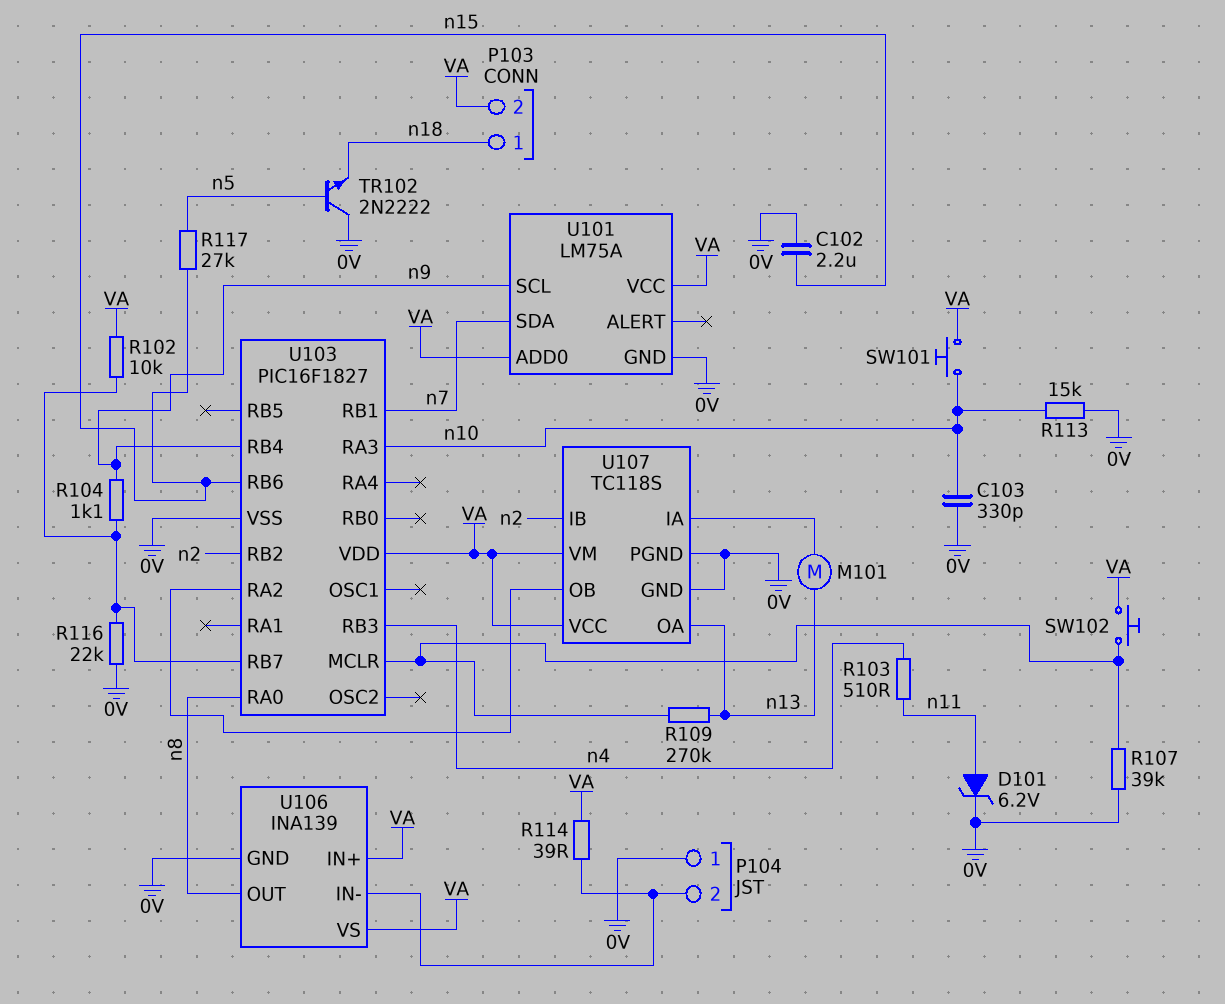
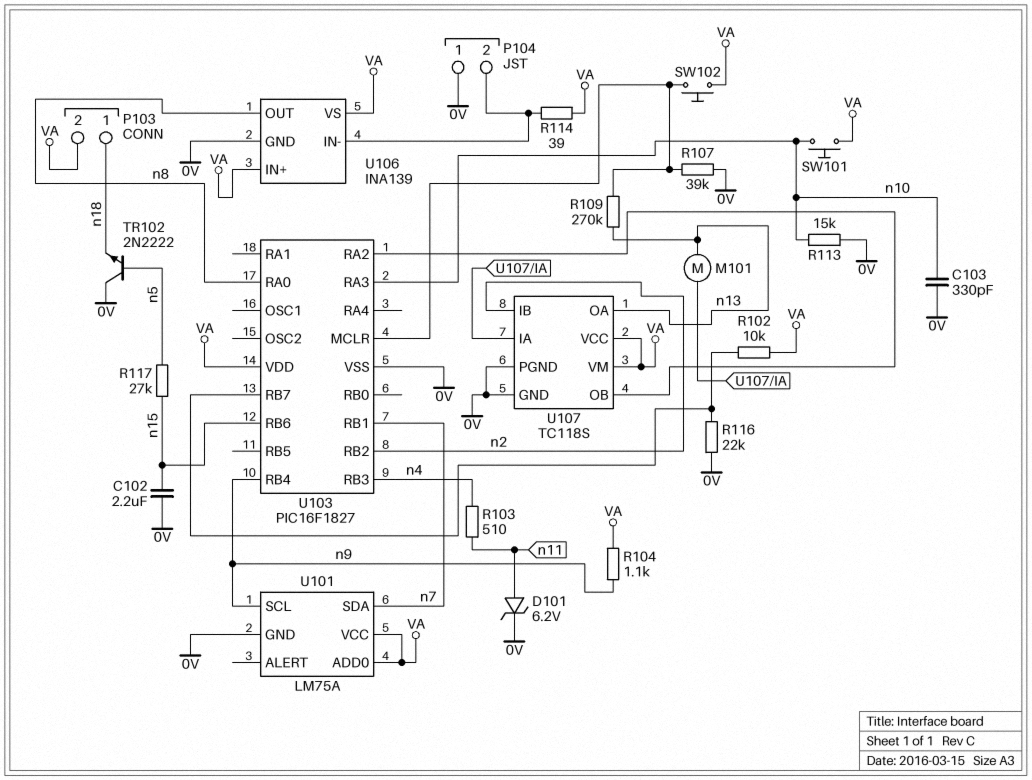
R104: 1.1k (U103/RB7, n9) -> 1.1k (VA, n9)

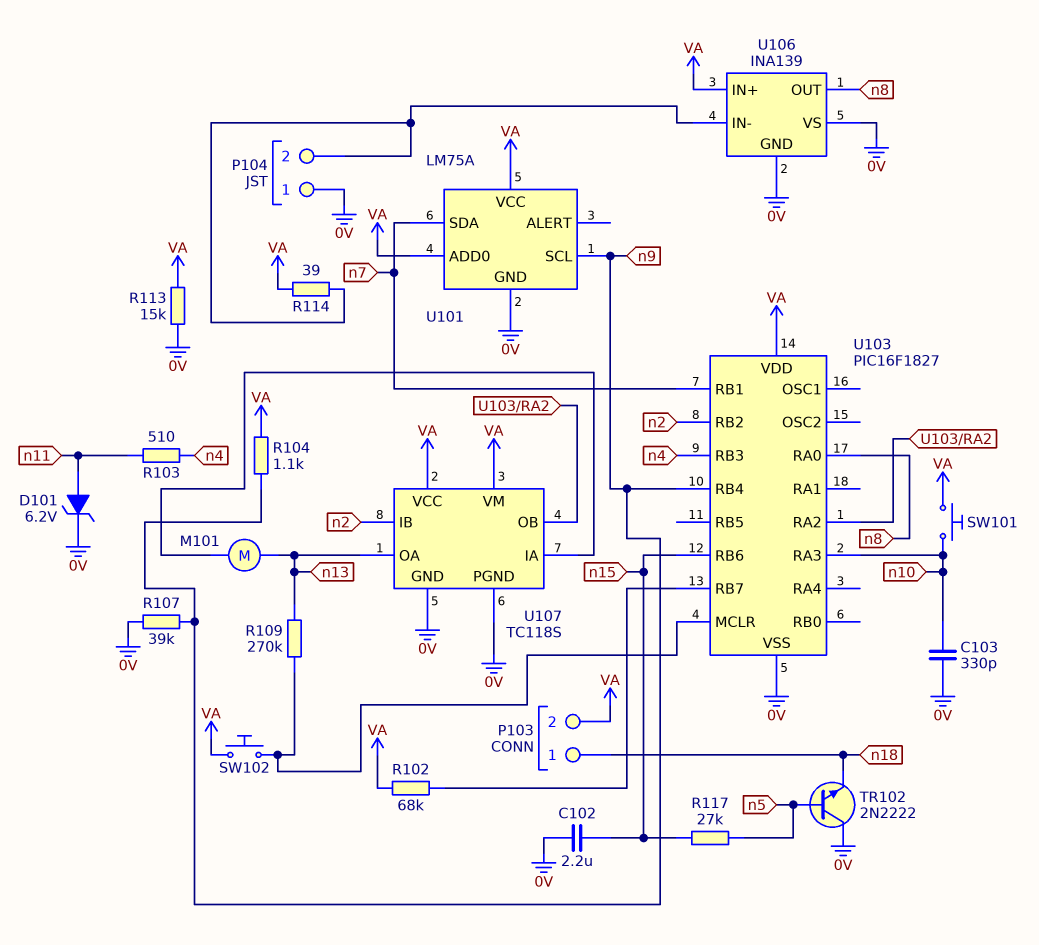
R102: 10k (U103/RB7, VA) -> 68k (U103/RB7, VA)
R107: 39k (0V, U103/MCLR) -> 39k (0V, n9)
R113: 15k (0V, n10) -> 15k (0V, VA)
R116: 22k (0V, U103/RB7) -> none
U106 pin VS: VA -> 0V

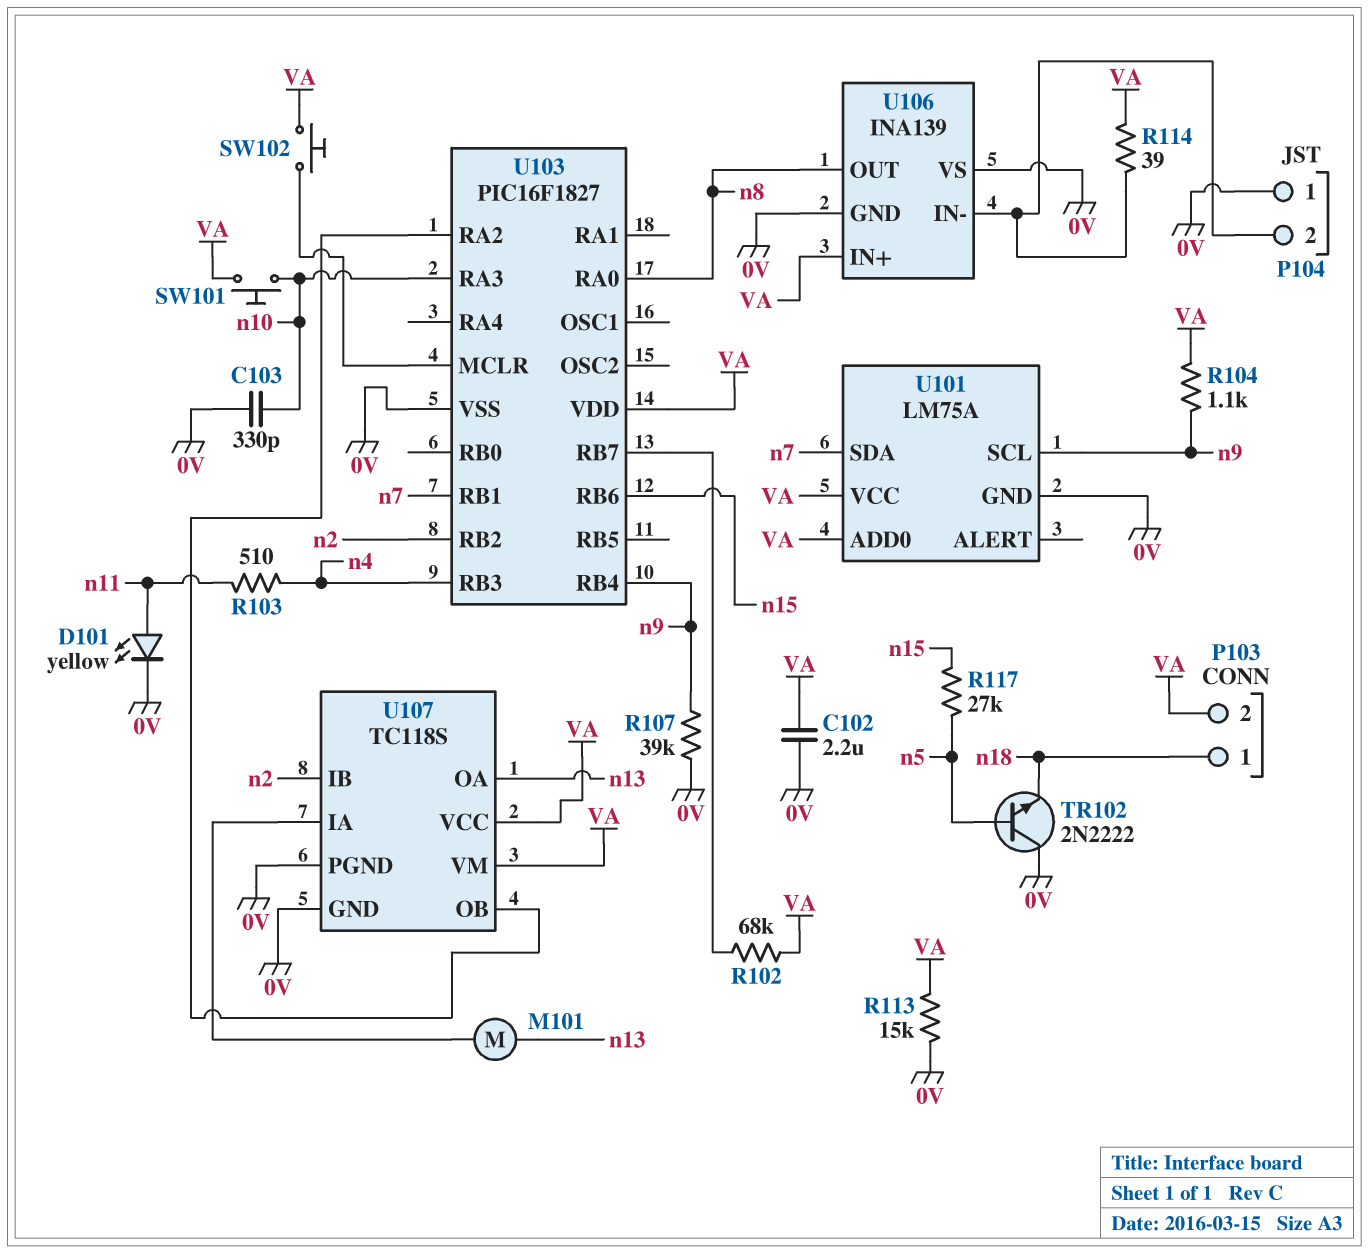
C102: 2.2uF (0V, n15) -> 2.2uF (0V, VA)
D101: zener 6.2V (A n11, K 0V) -> LED yellow (A n11, K 0V)
R109: 270k (U103/MCLR, n13) -> none

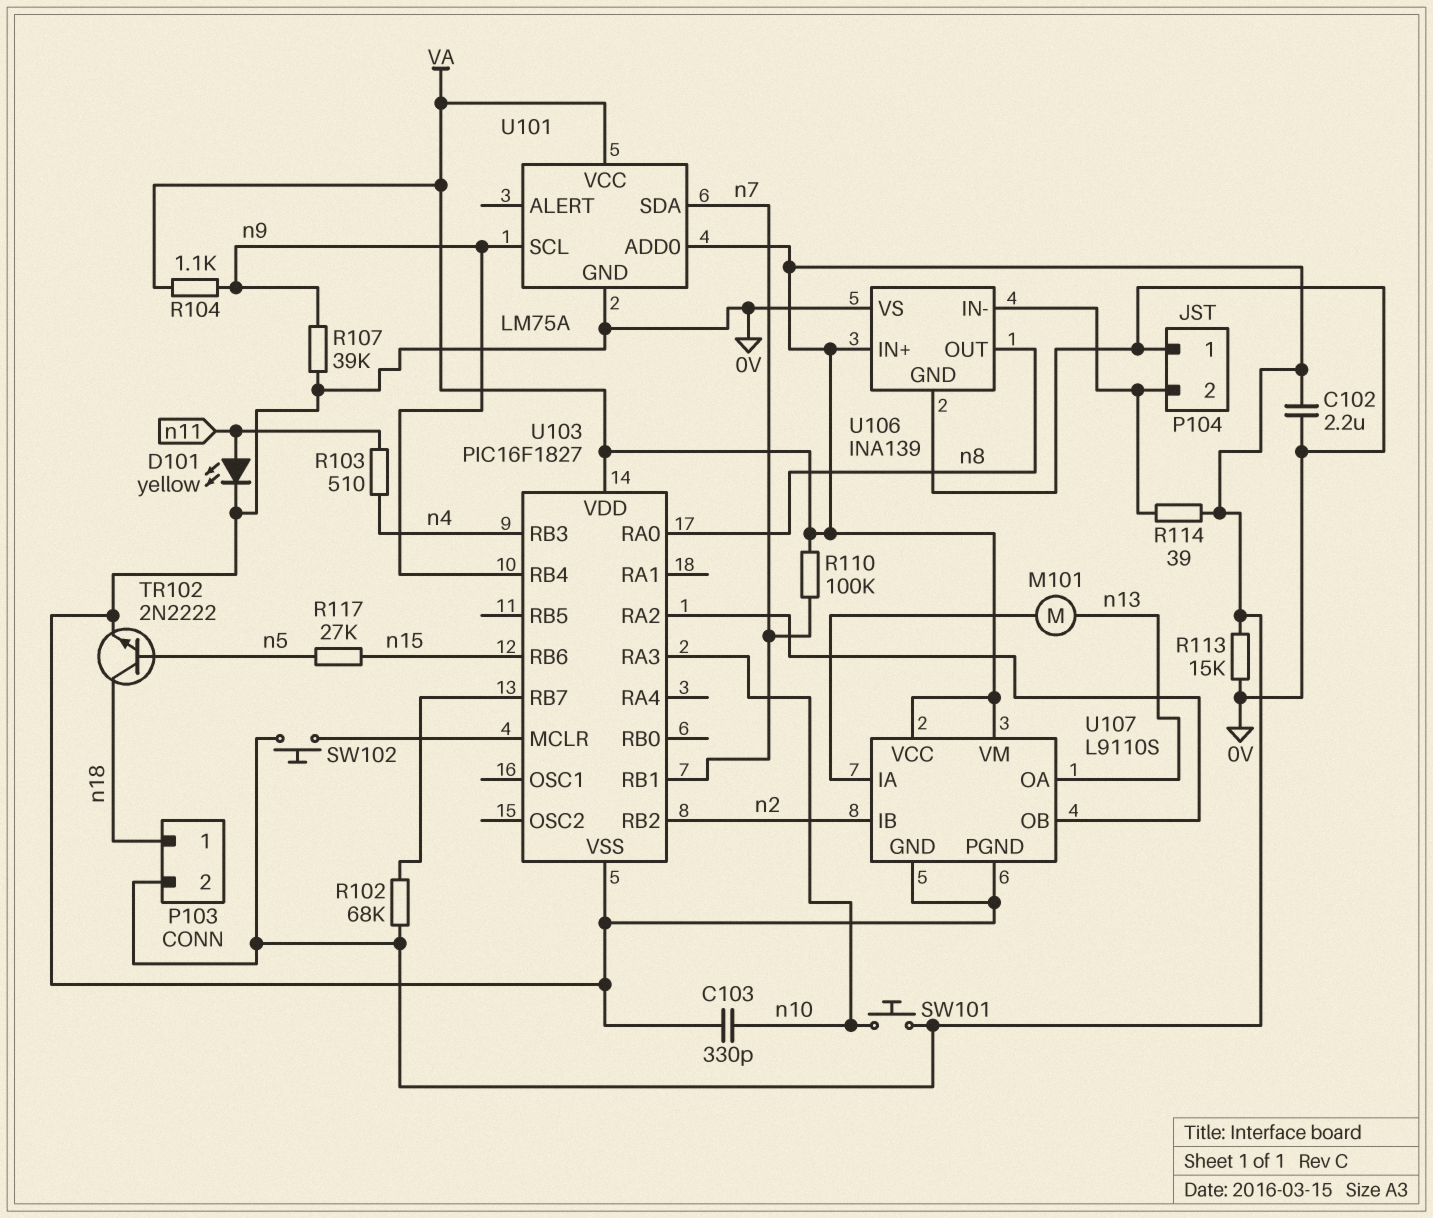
R110: none -> 100k (VA, n7)
TR102: NPN 2N2222 (B n5, C 0V, E n18) -> NPN 2N2222 (B n5, C n18, E 0V)
U107: TC118S -> L9110S

